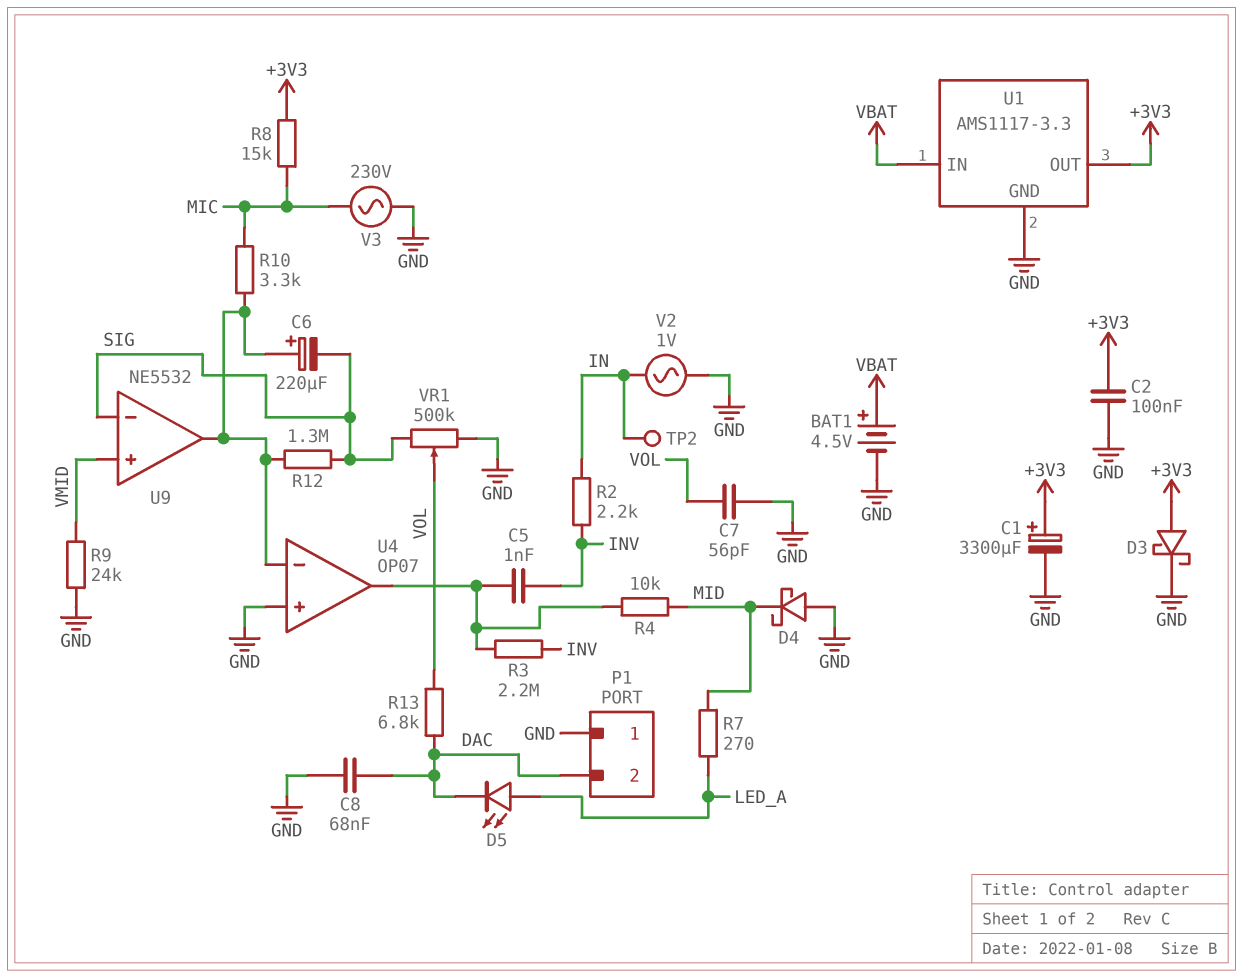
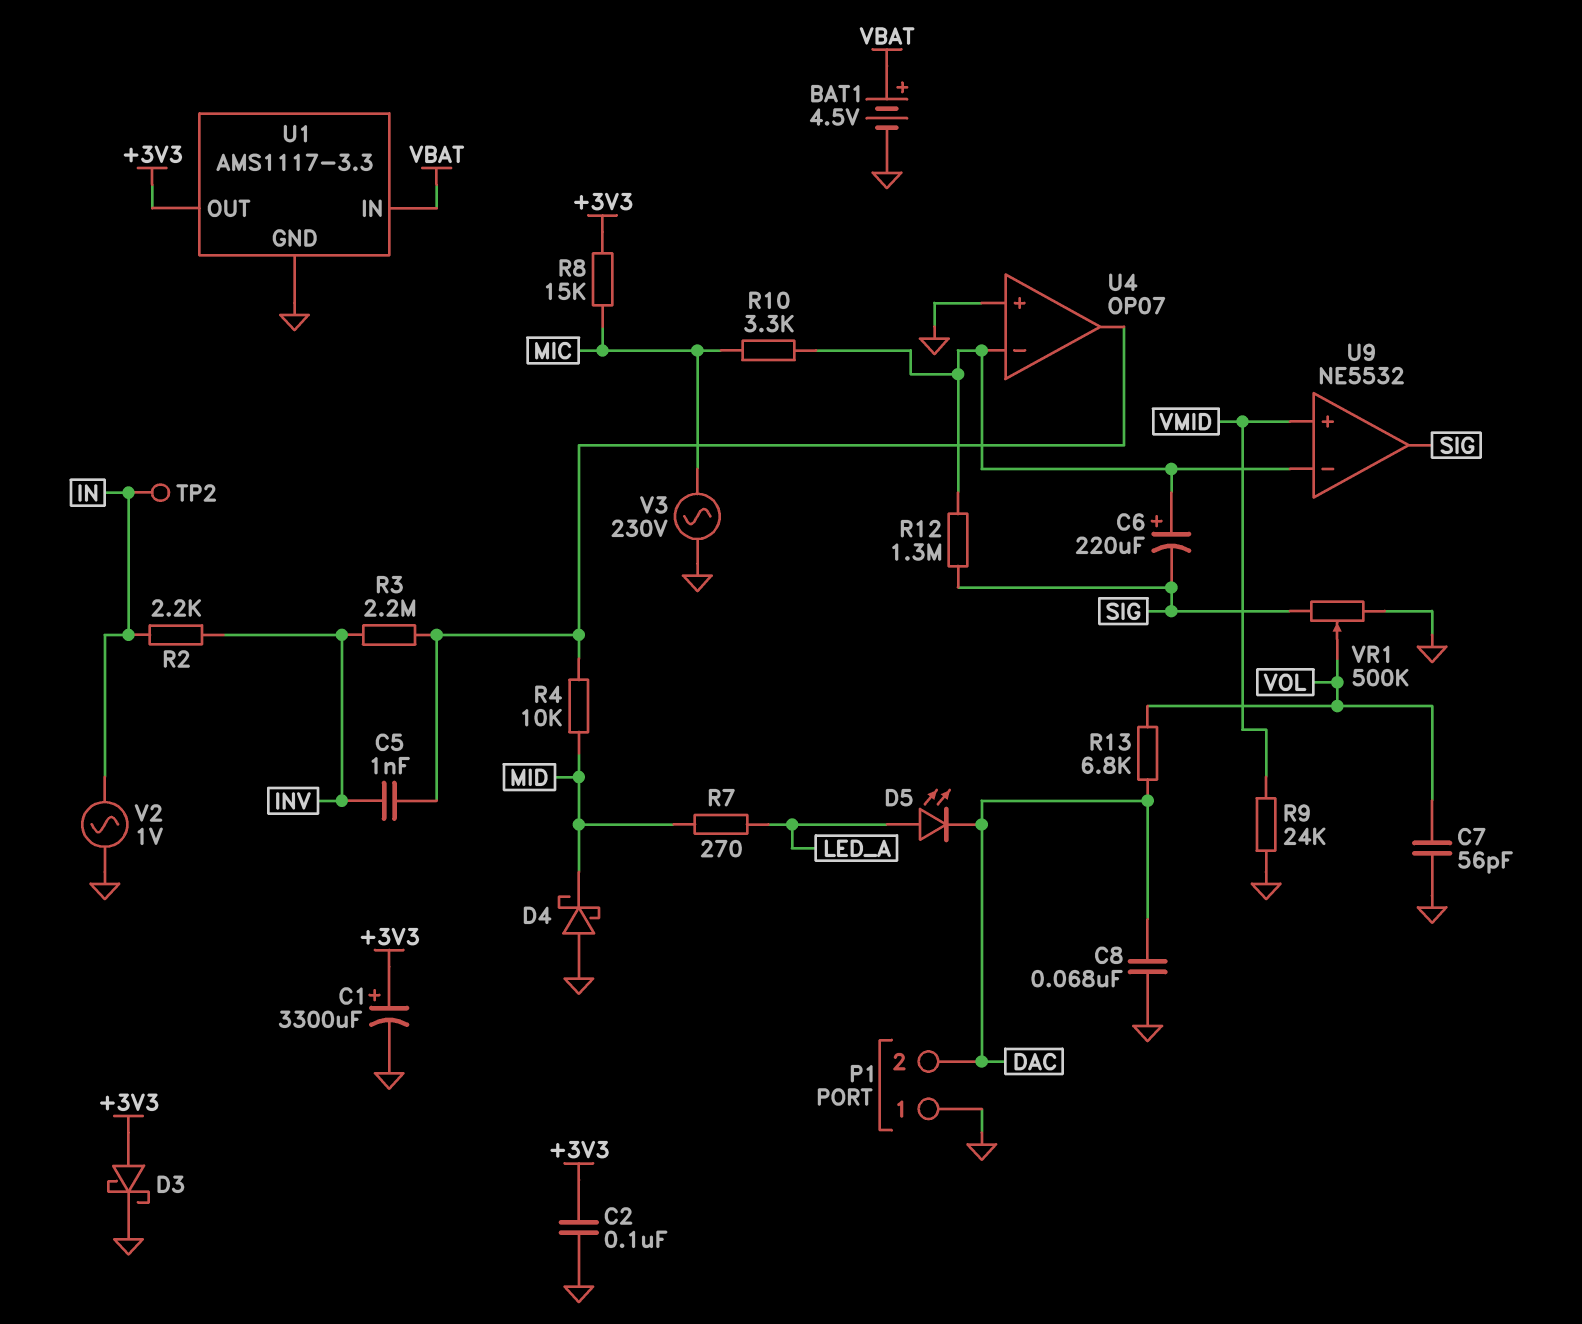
U9 pin in-: SIG -> U4/in-
U9 pin out: U4/in- -> SIG

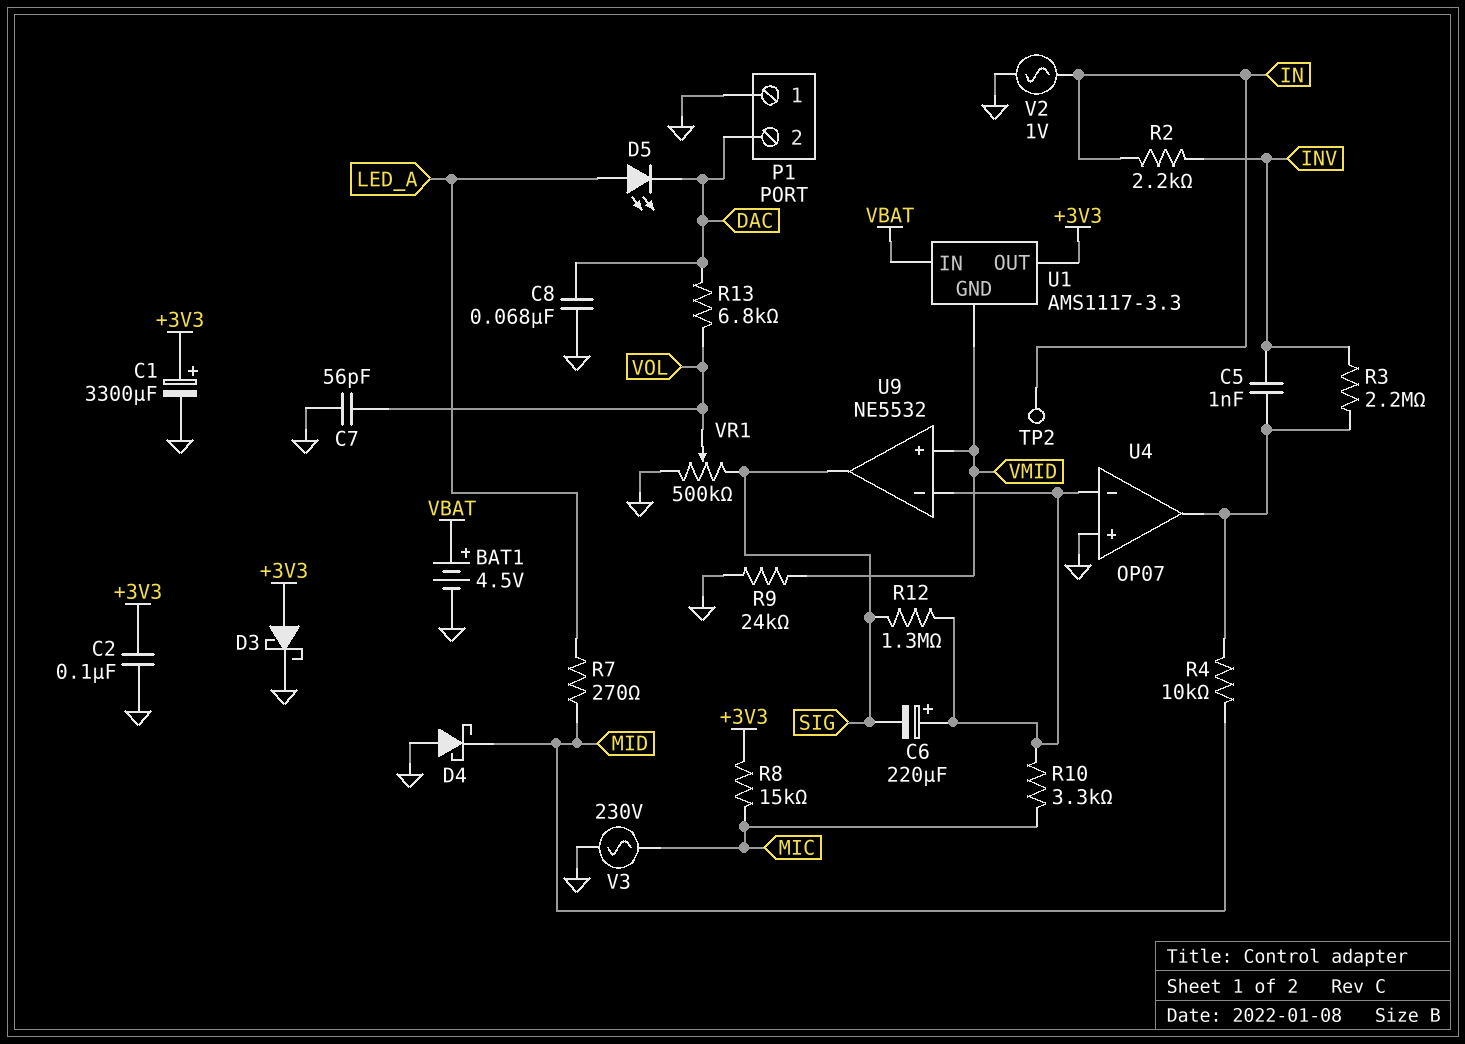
U1 pin GND: GND -> VMID

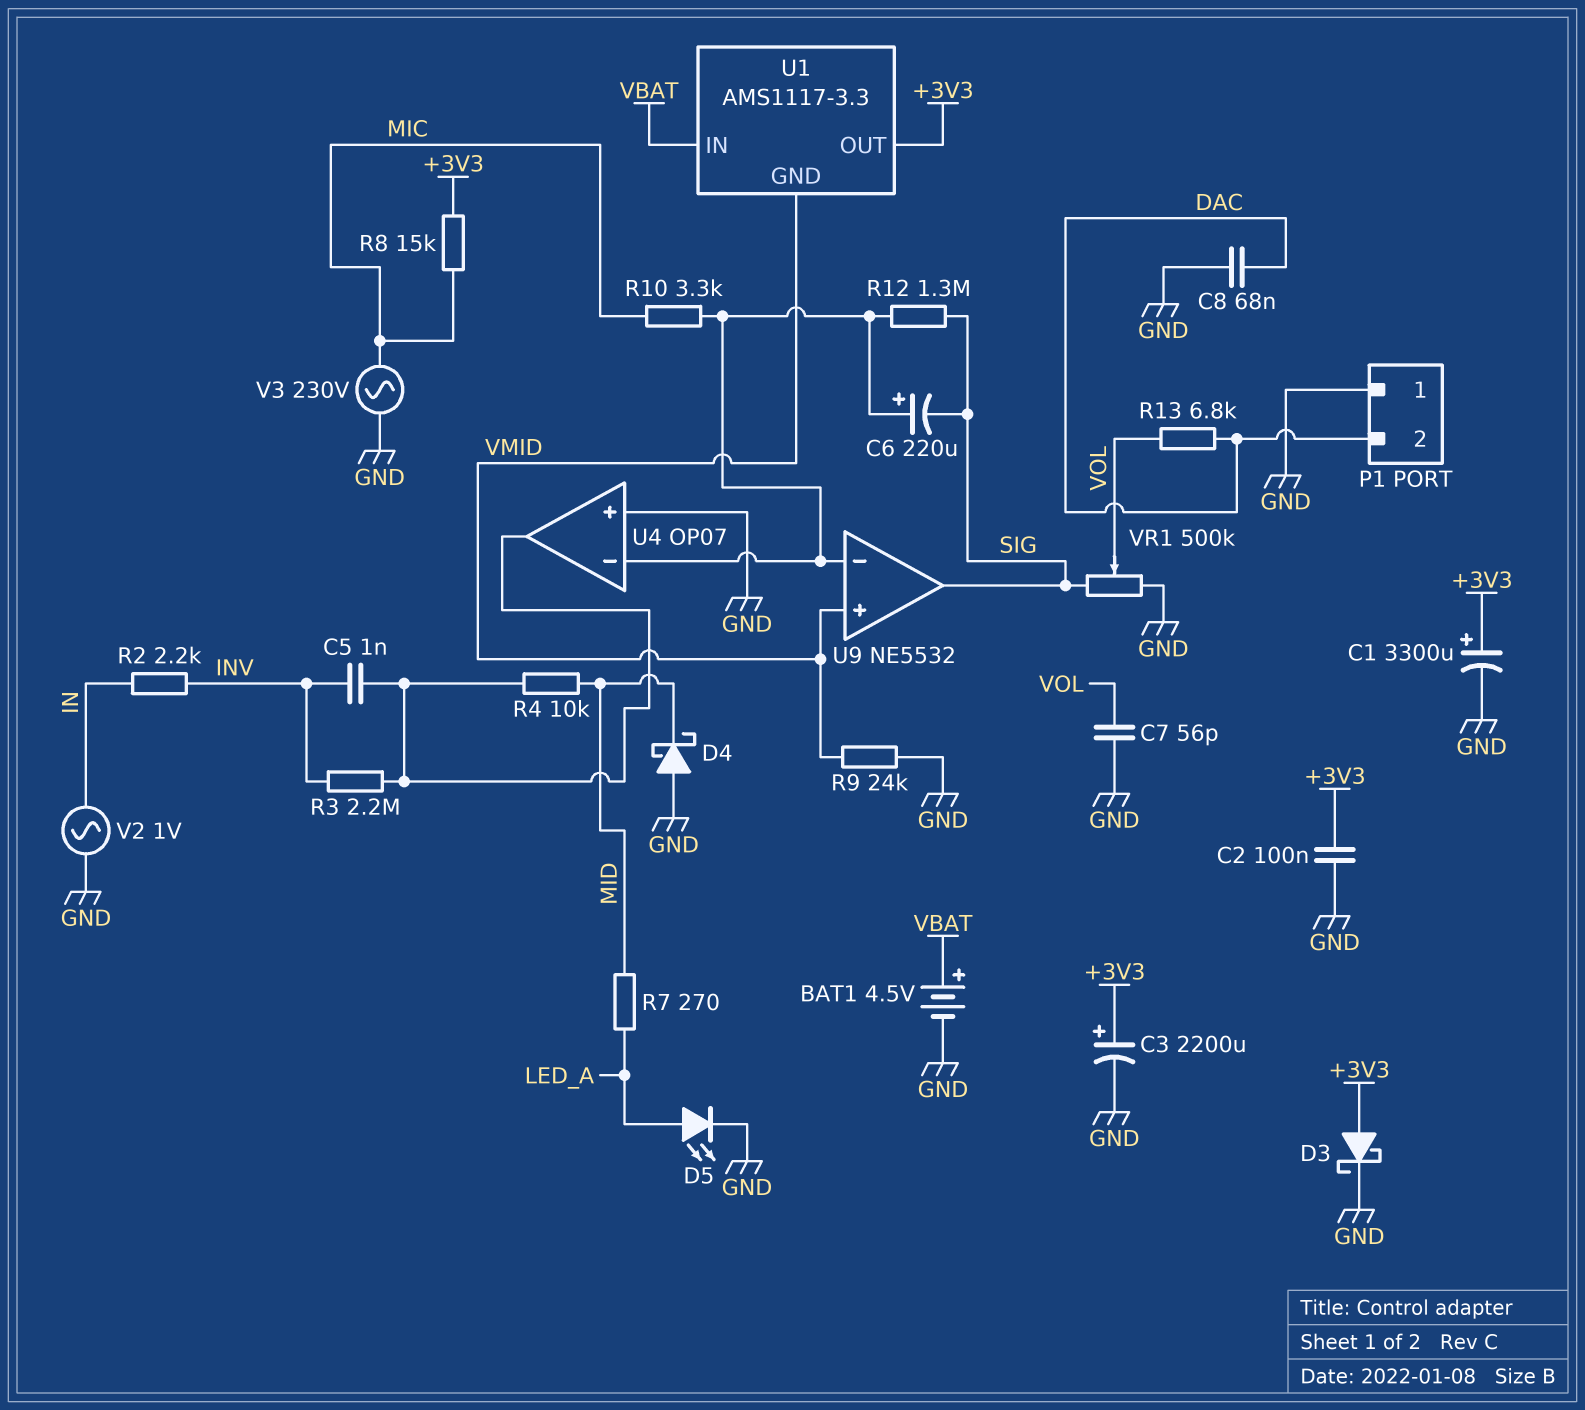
C3: none -> 2200uF (plus +3V3, minus GND)
D5: LED (A LED_A, K DAC) -> LED (A LED_A, K GND)
TP2: test point (IN) -> none

